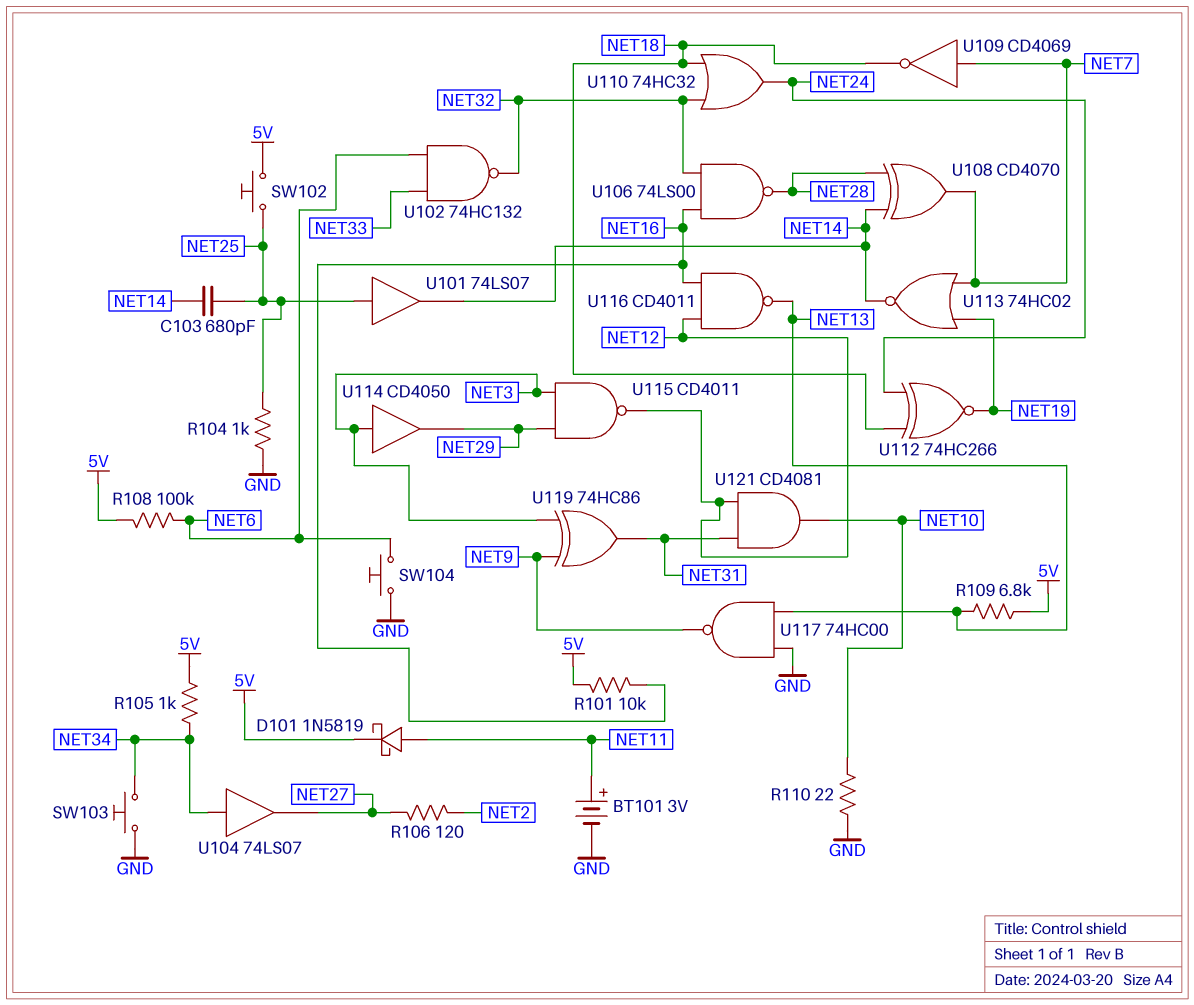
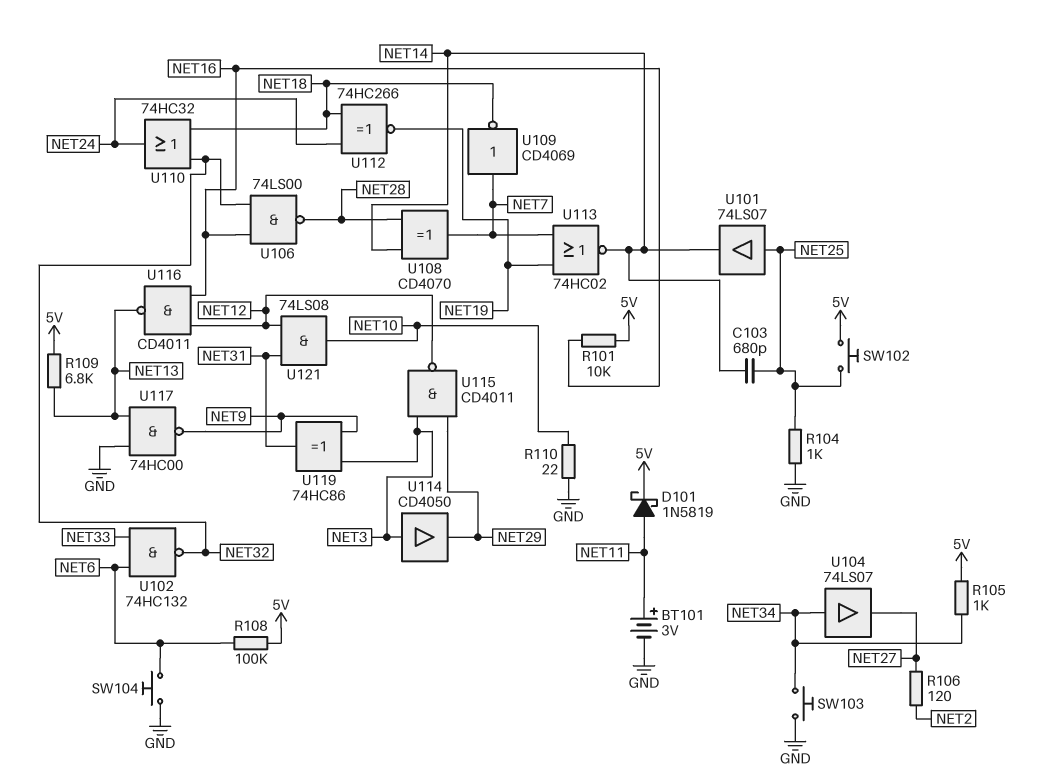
U121: AND CD4081 (in NET12, in NET31, out NET10) -> AND 74LS08 (in NET12, in NET31, out NET10)

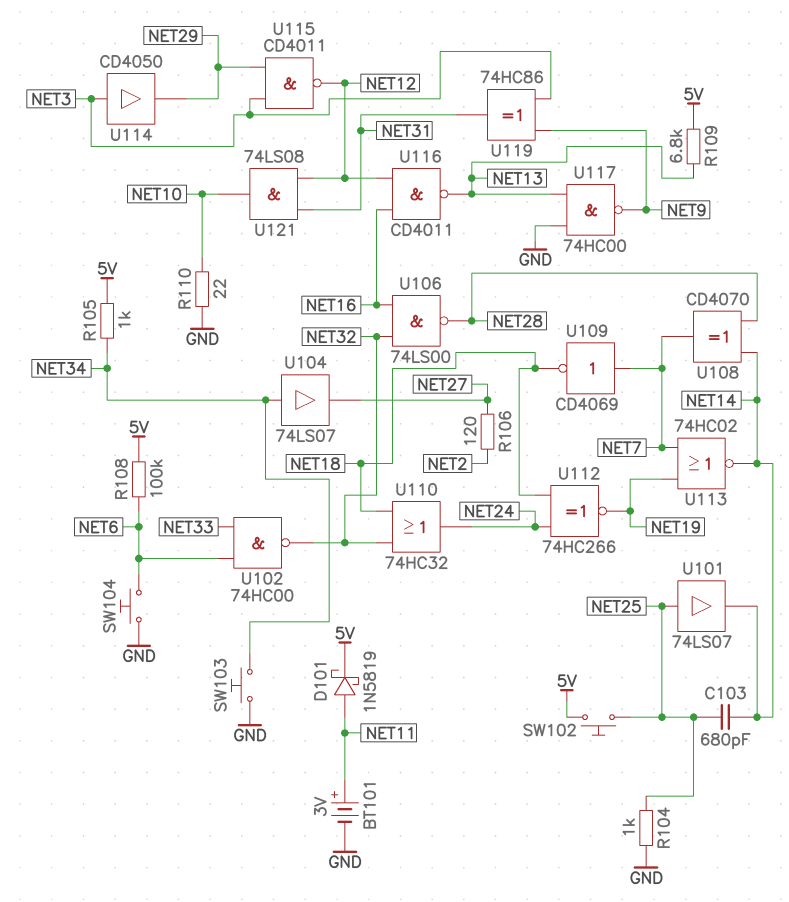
R101: 10k (5V, NET16) -> none
U102: NAND 74HC132 (in NET6, in NET33, out NET32) -> NAND 74HC00 (in NET6, in NET33, out NET32)

